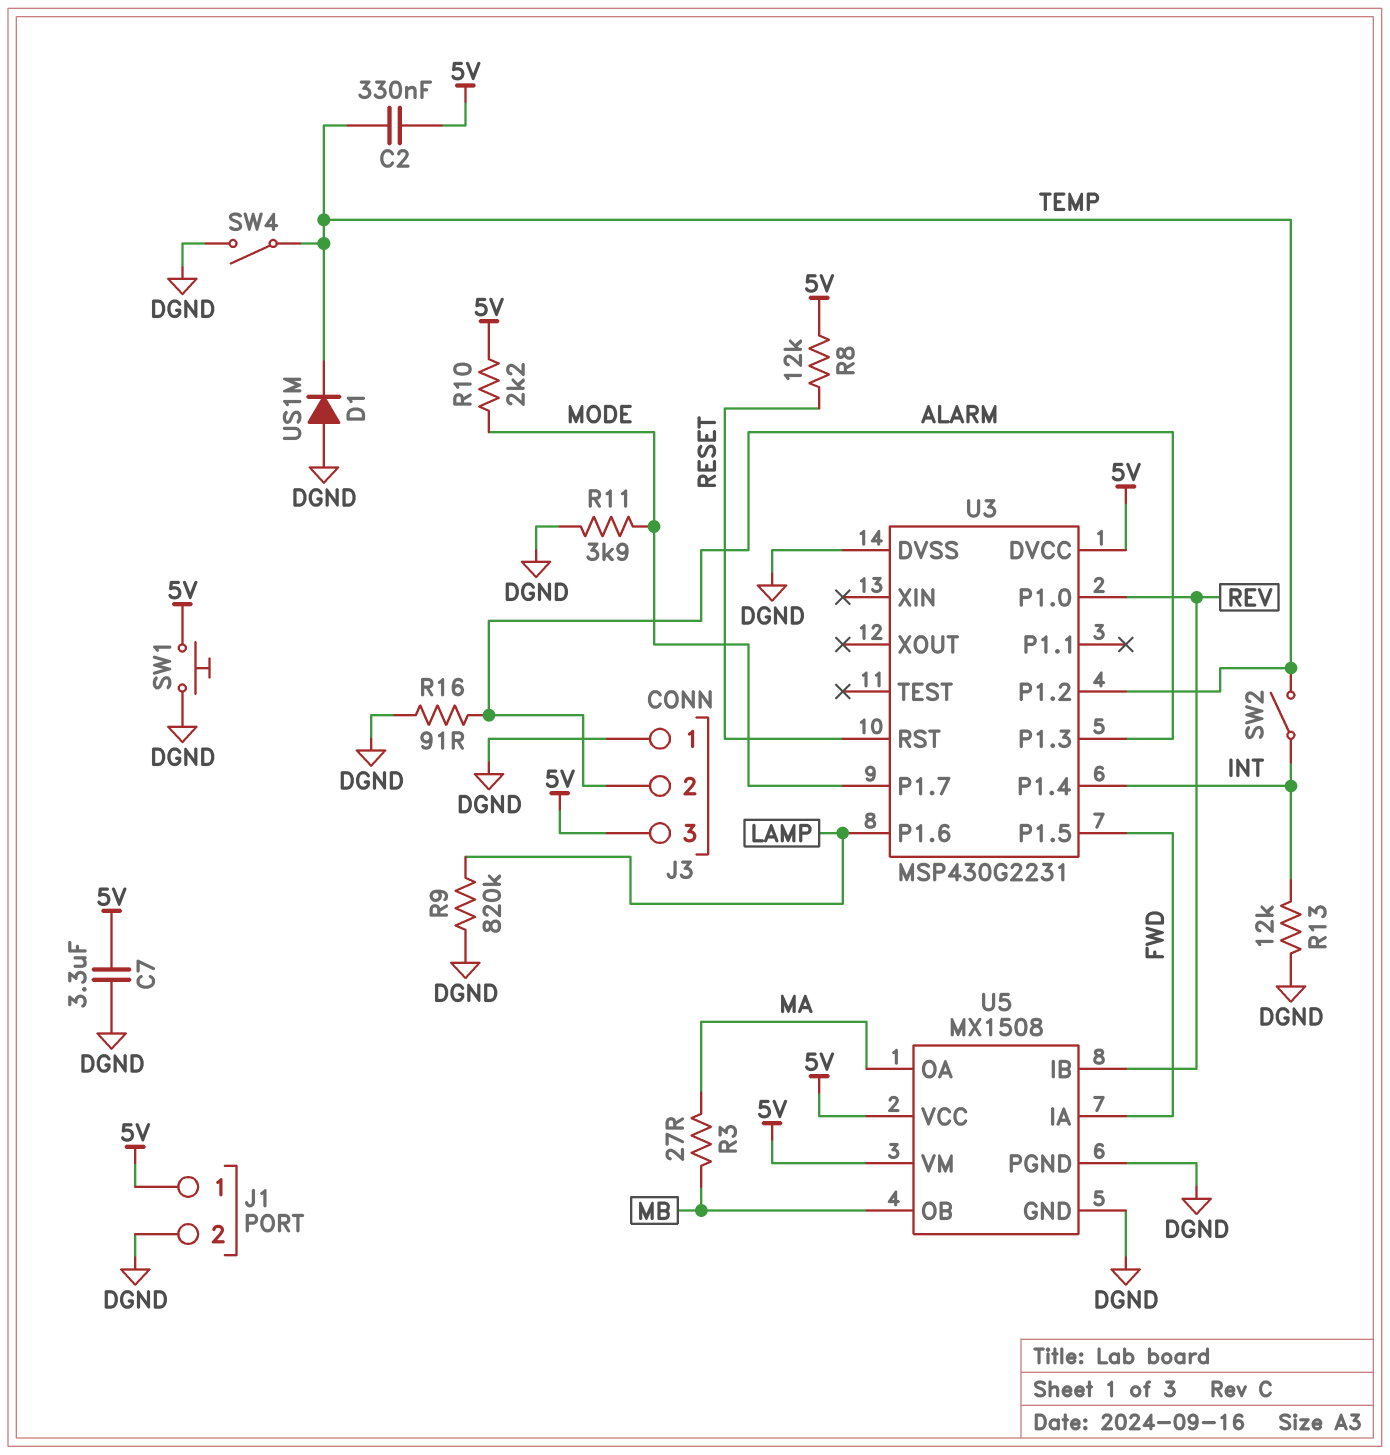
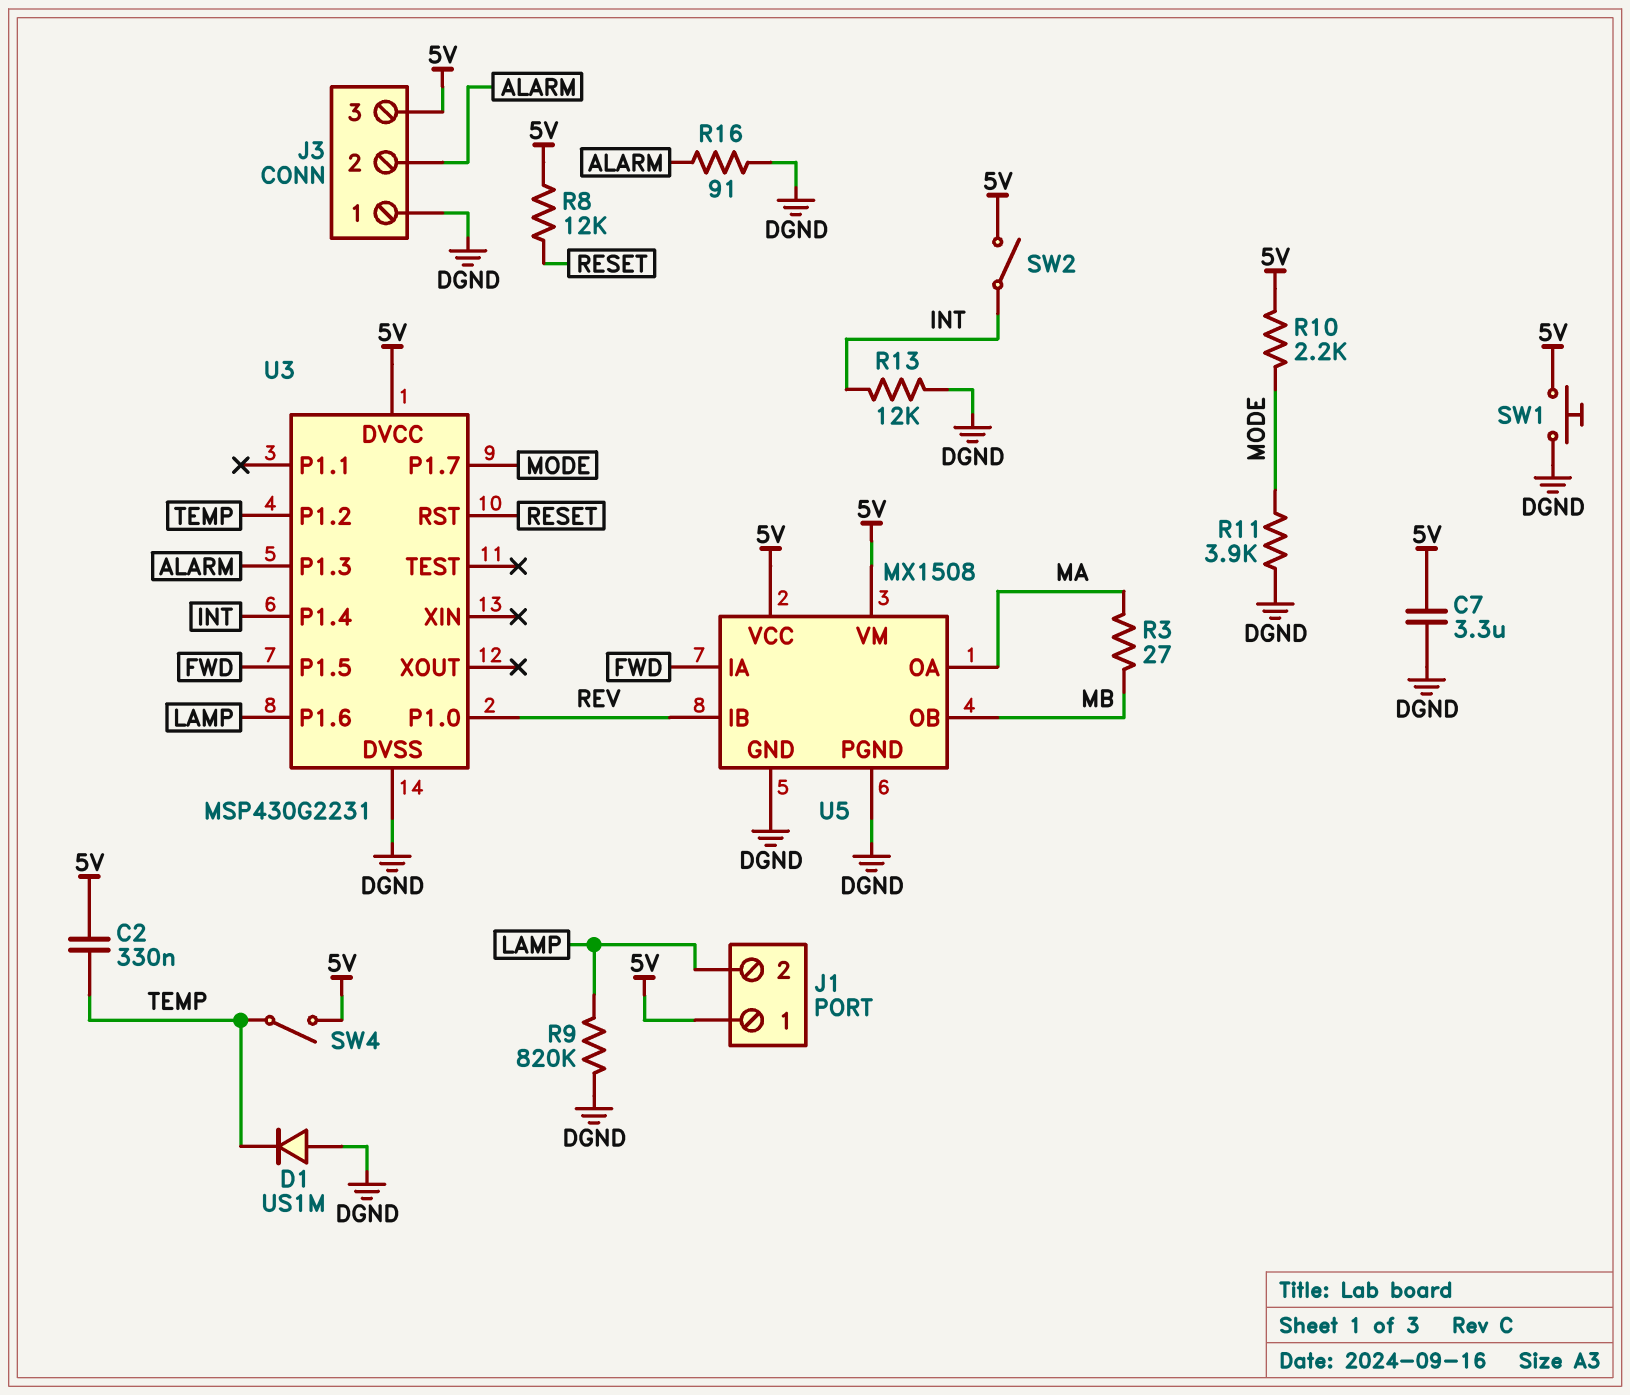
J1 pin 2: DGND -> LAMP
SW2: switch (INT, TEMP) -> switch (5V, INT)
SW4: switch (DGND, TEMP) -> switch (5V, TEMP)

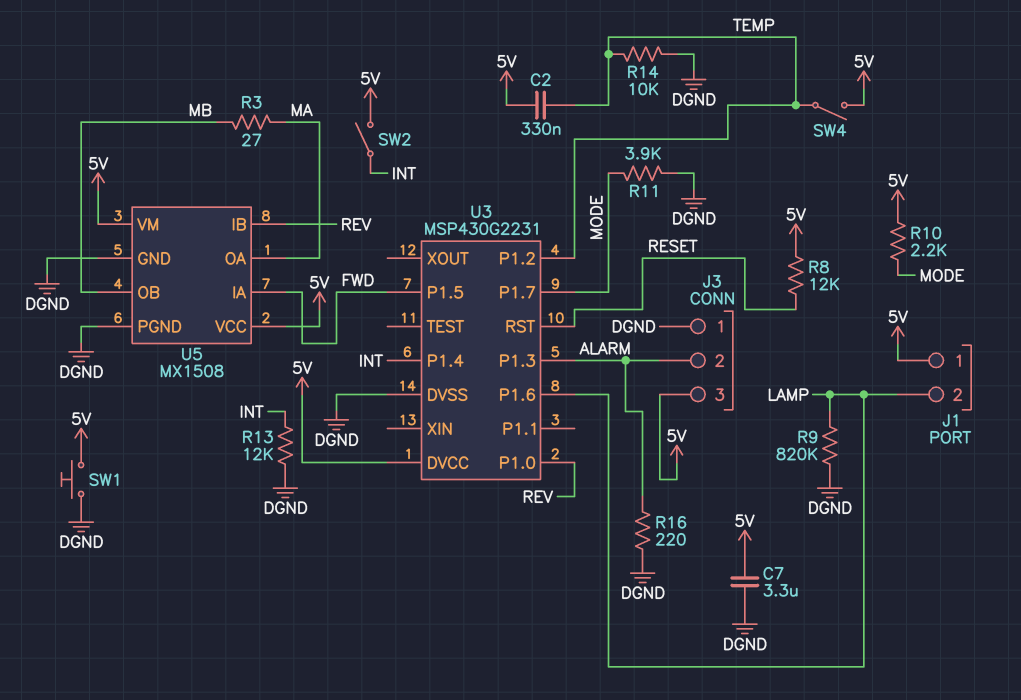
D1: diode US1M (A DGND, K TEMP) -> none
R14: none -> 10k (DGND, TEMP)
R16: 91 (ALARM, DGND) -> 220 (ALARM, DGND)

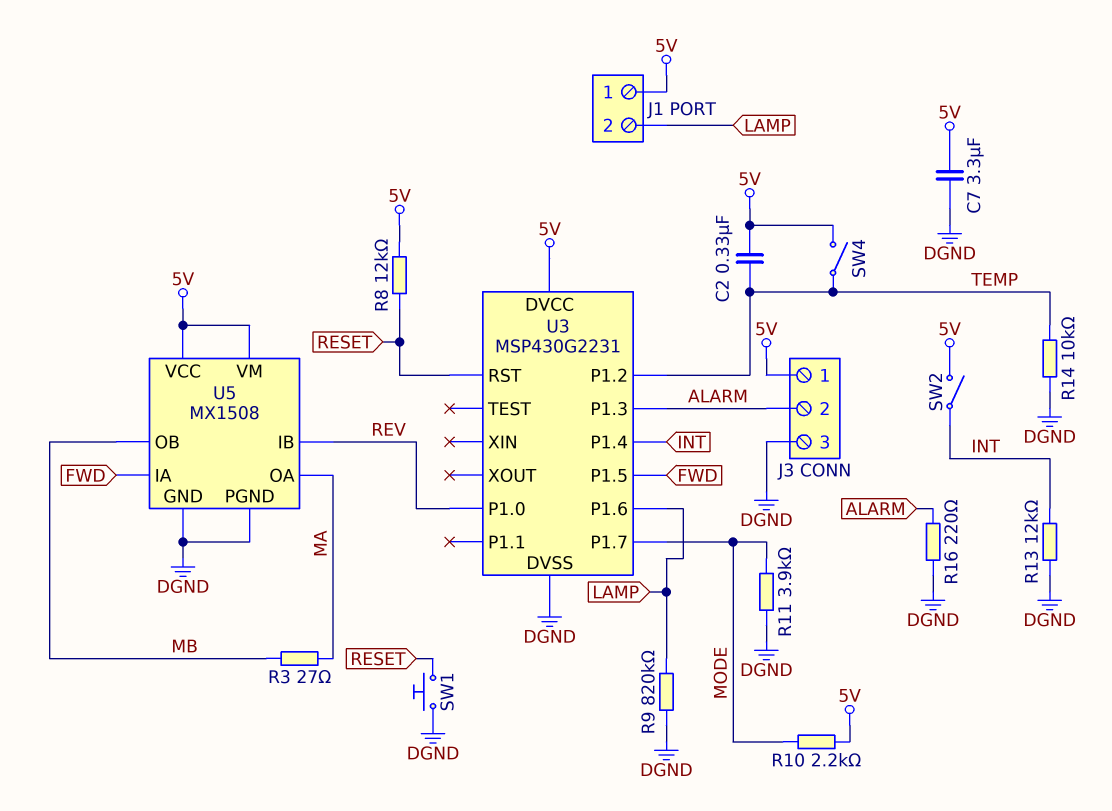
J3 pin 1: DGND -> 5V
J3 pin 3: 5V -> DGND
SW1: button (5V, DGND) -> button (DGND, RESET)

